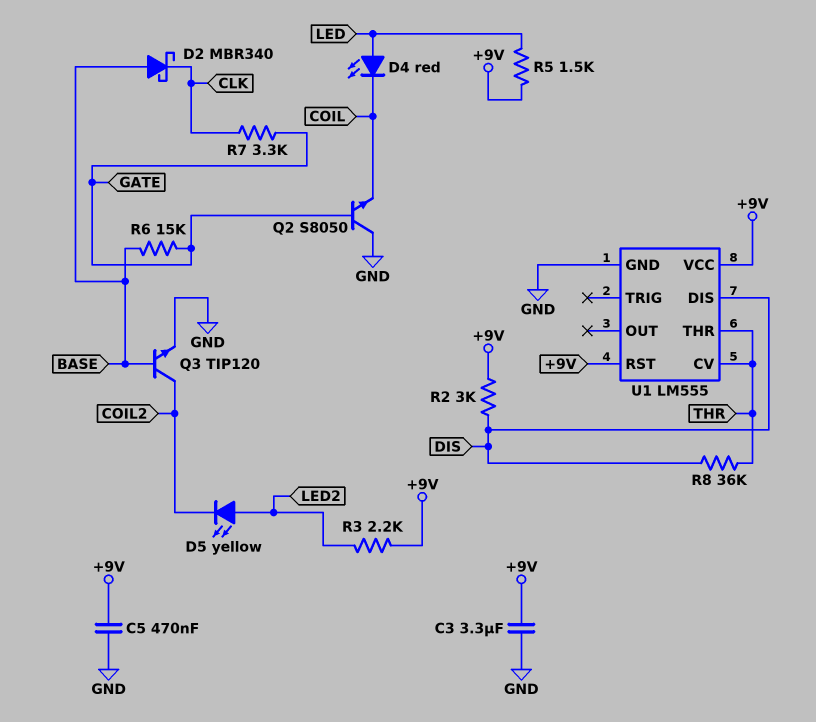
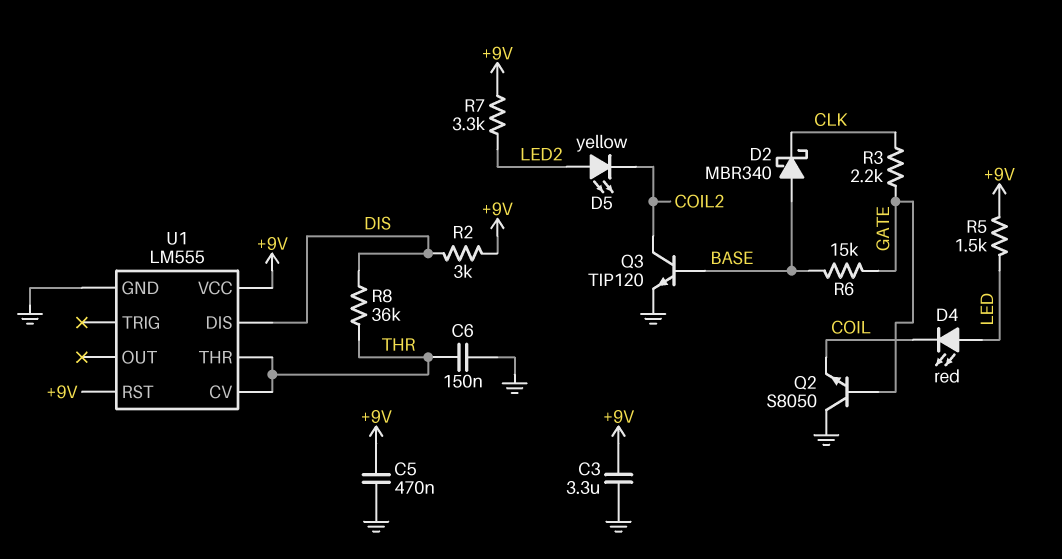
C6: none -> 150nF (GND, THR)
R3: 2.2k (+9V, LED2) -> 2.2k (CLK, GATE)
R7: 3.3k (CLK, GATE) -> 3.3k (+9V, LED2)

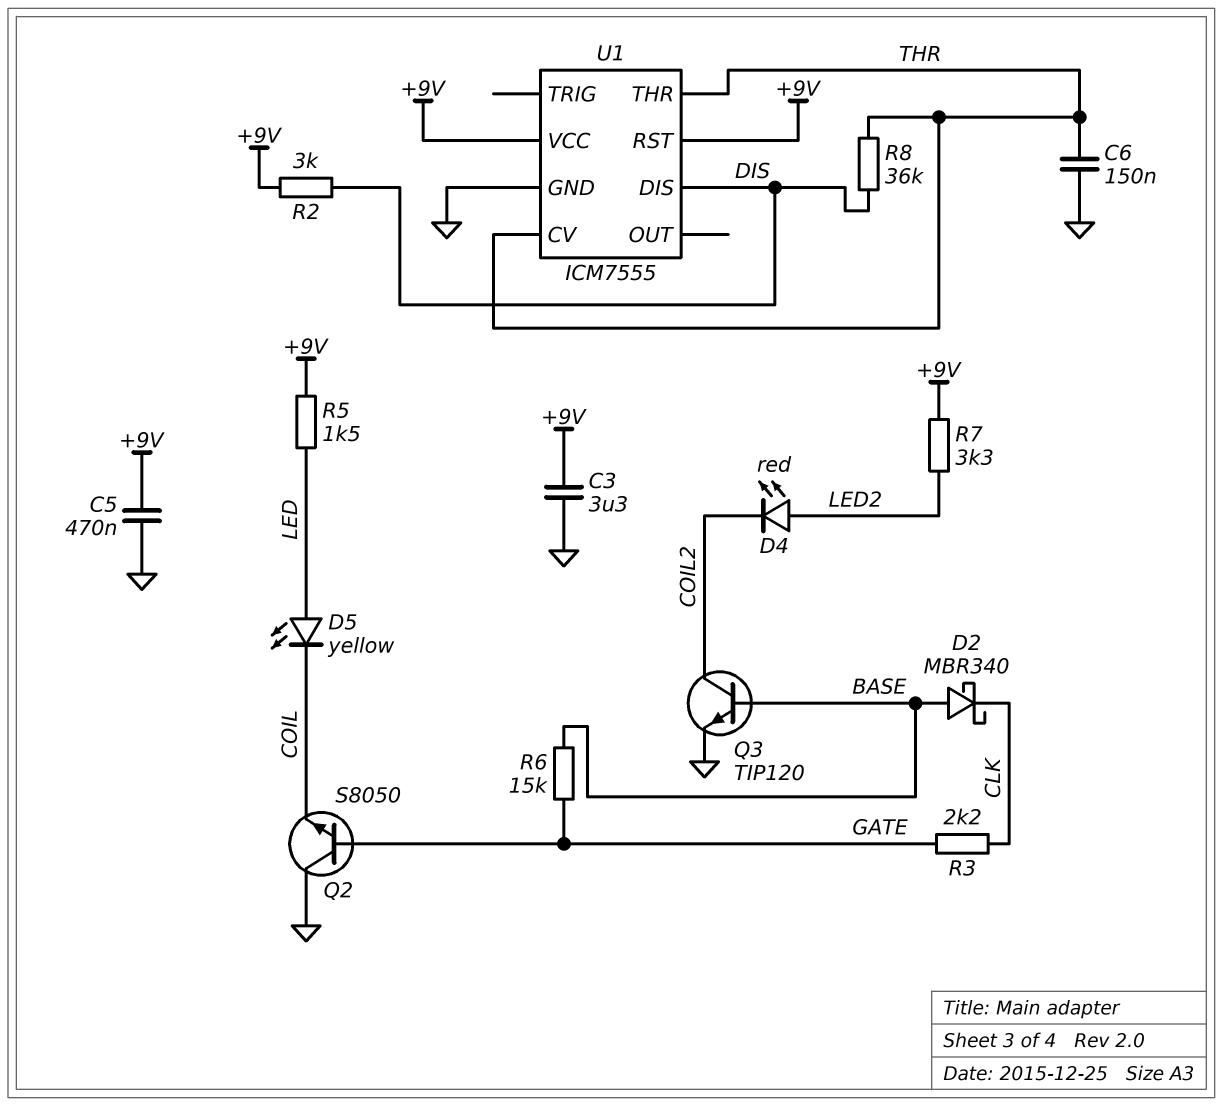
D4: LED red (A LED, K COIL) -> LED red (A LED2, K COIL2)
D5: LED yellow (A LED2, K COIL2) -> LED yellow (A LED, K COIL)
U1: LM555 -> ICM7555

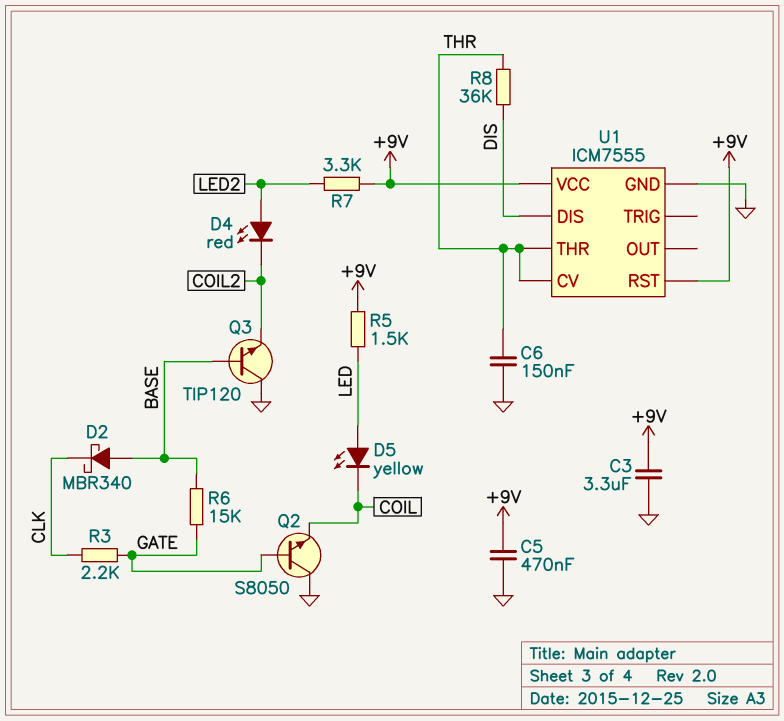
Q3: NPN TIP120 (B BASE, C COIL2, E GND) -> NPN TIP120 (B BASE, C GND, E COIL2)
R2: 3k (+9V, DIS) -> none

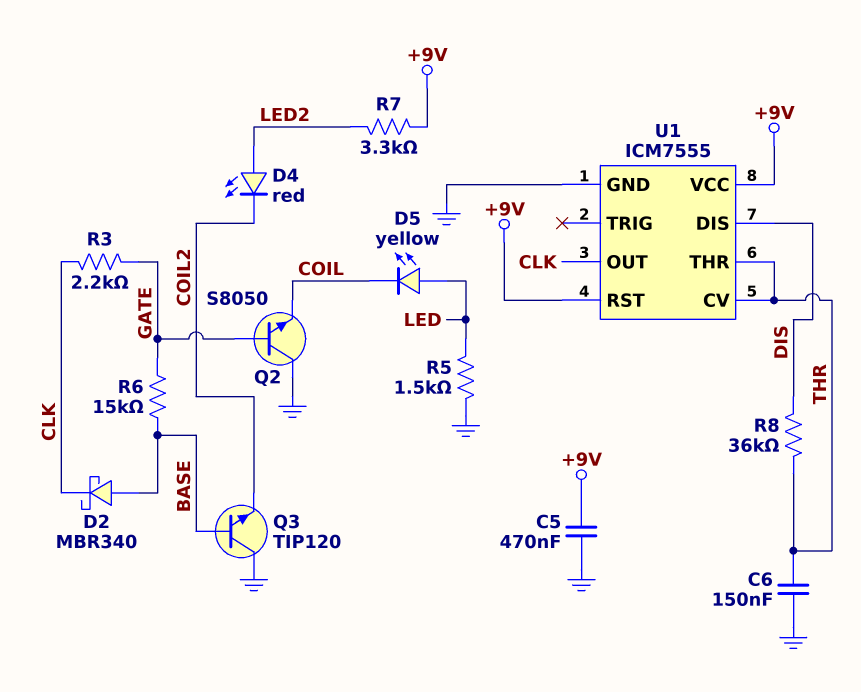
C3: 3.3uF (+9V, GND) -> none
R5: 1.5k (+9V, LED) -> 1.5k (GND, LED)
U1 pin OUT: none -> CLK

